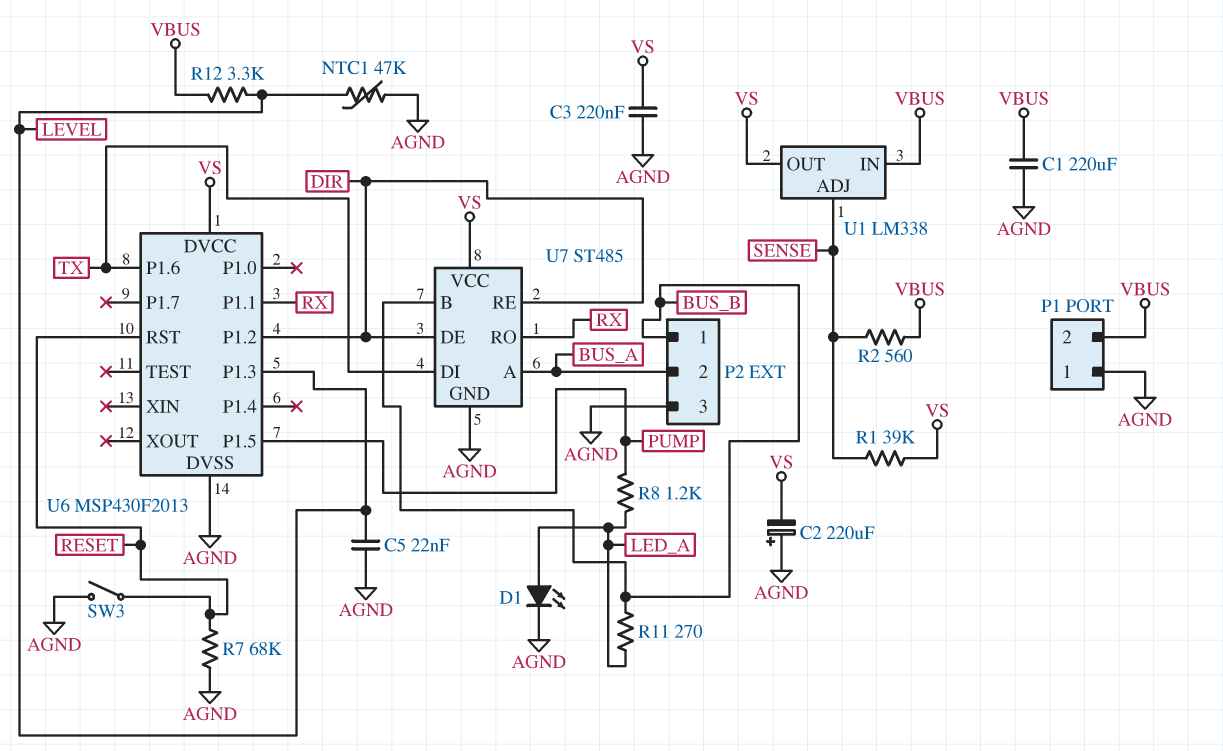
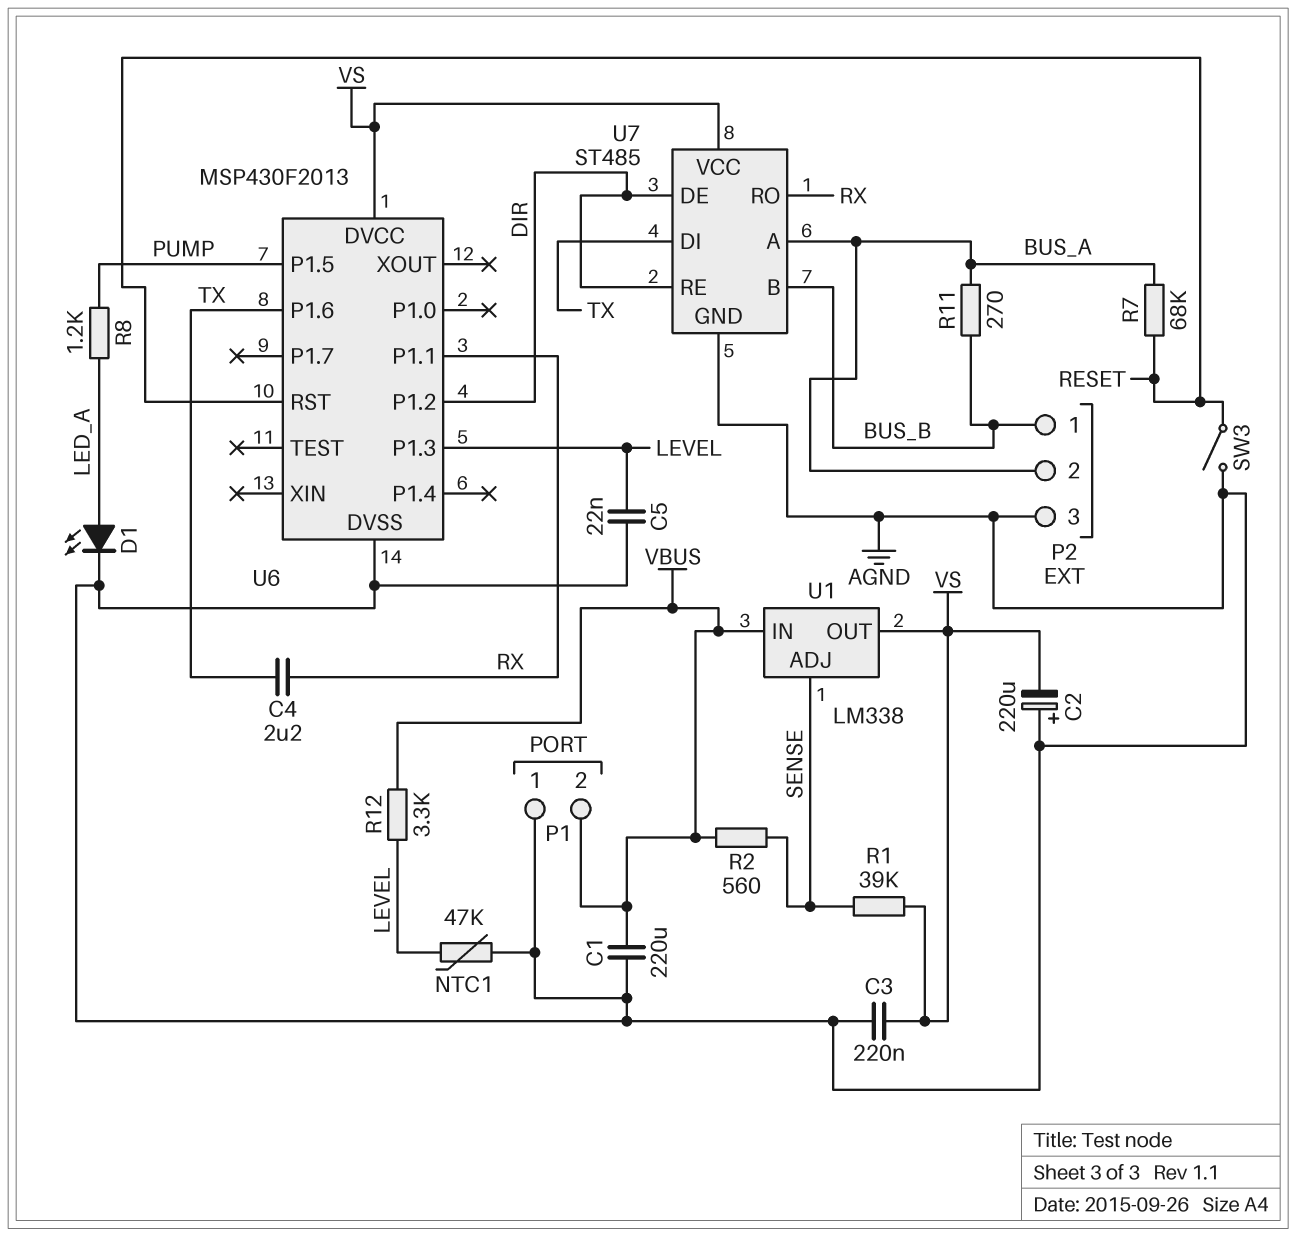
C4: none -> 2.2uF (RX, TX)
R7: 68k (AGND, RESET) -> 68k (BUS_A, RESET)
R11: 270 (BUS_B, LED_A) -> 270 (BUS_A, BUS_B)

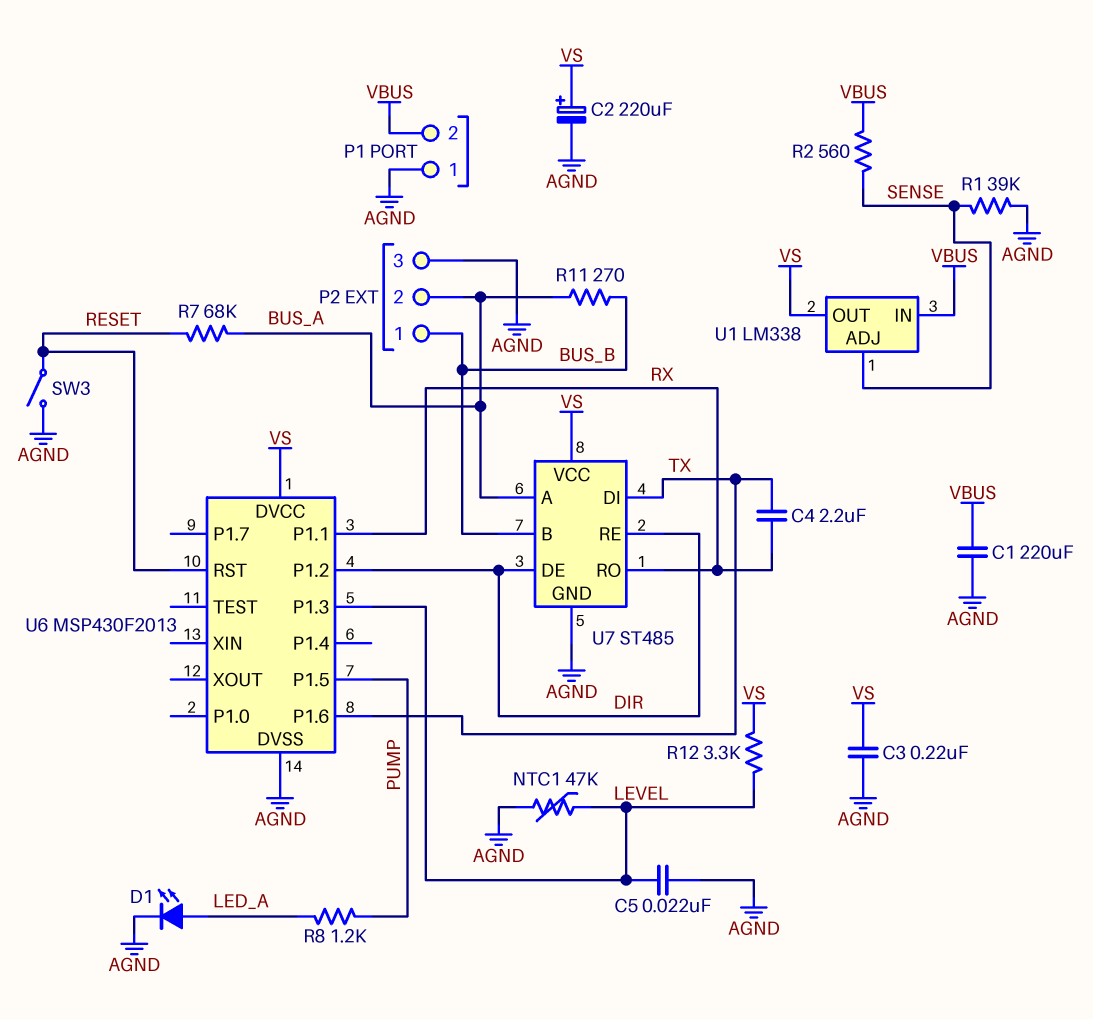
C2: 220uF (plus AGND, minus VS) -> 220uF (plus VS, minus AGND)
R1: 39k (SENSE, VS) -> 39k (AGND, SENSE)
R12: 3.3k (LEVEL, VBUS) -> 3.3k (LEVEL, VS)

